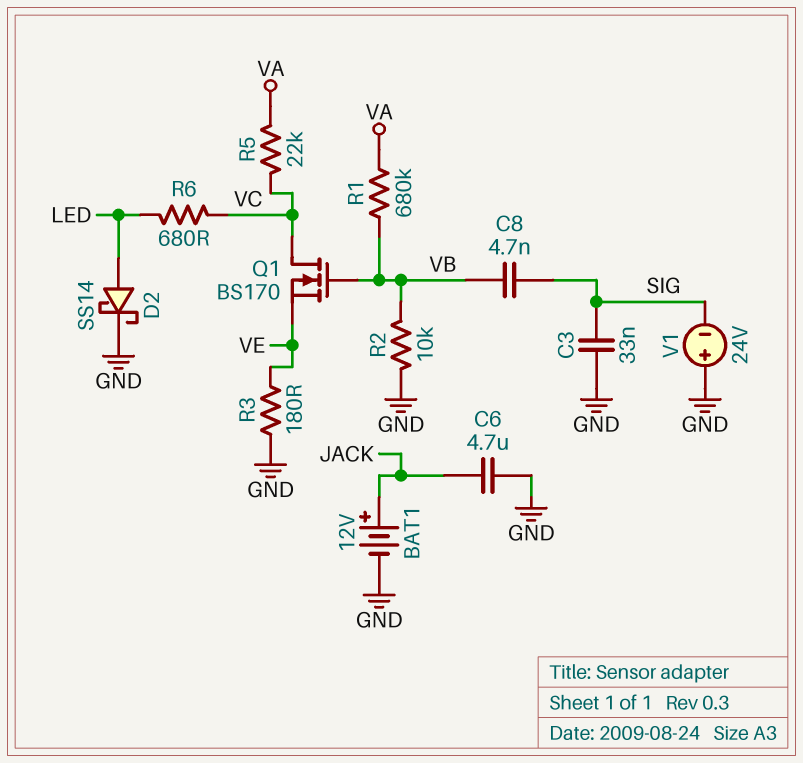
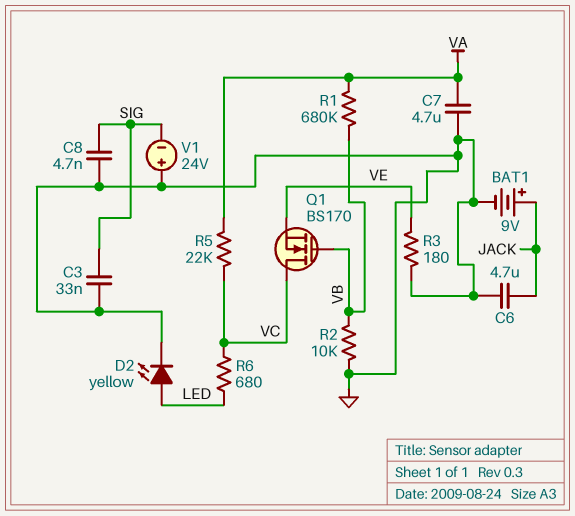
BAT1: 12V (plus JACK, minus GND) -> 9V (plus JACK, minus GND)
C7: none -> 4.7uF (GND, VA)
C8: 4.7nF (SIG, VB) -> 4.7nF (GND, SIG)
D2: schottky SS14 (A LED, K GND) -> LED yellow (A LED, K GND)

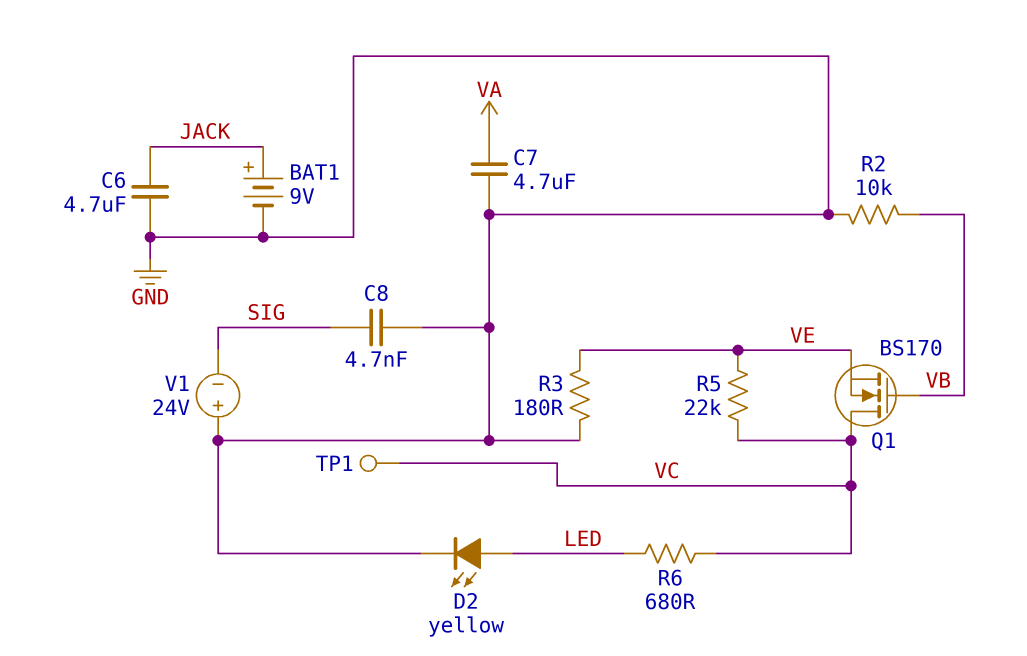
C3: 33nF (GND, SIG) -> none
R1: 680k (VA, VB) -> none
R5: 22k (VA, VC) -> 22k (VC, VE)
TP1: none -> test point (VC)

